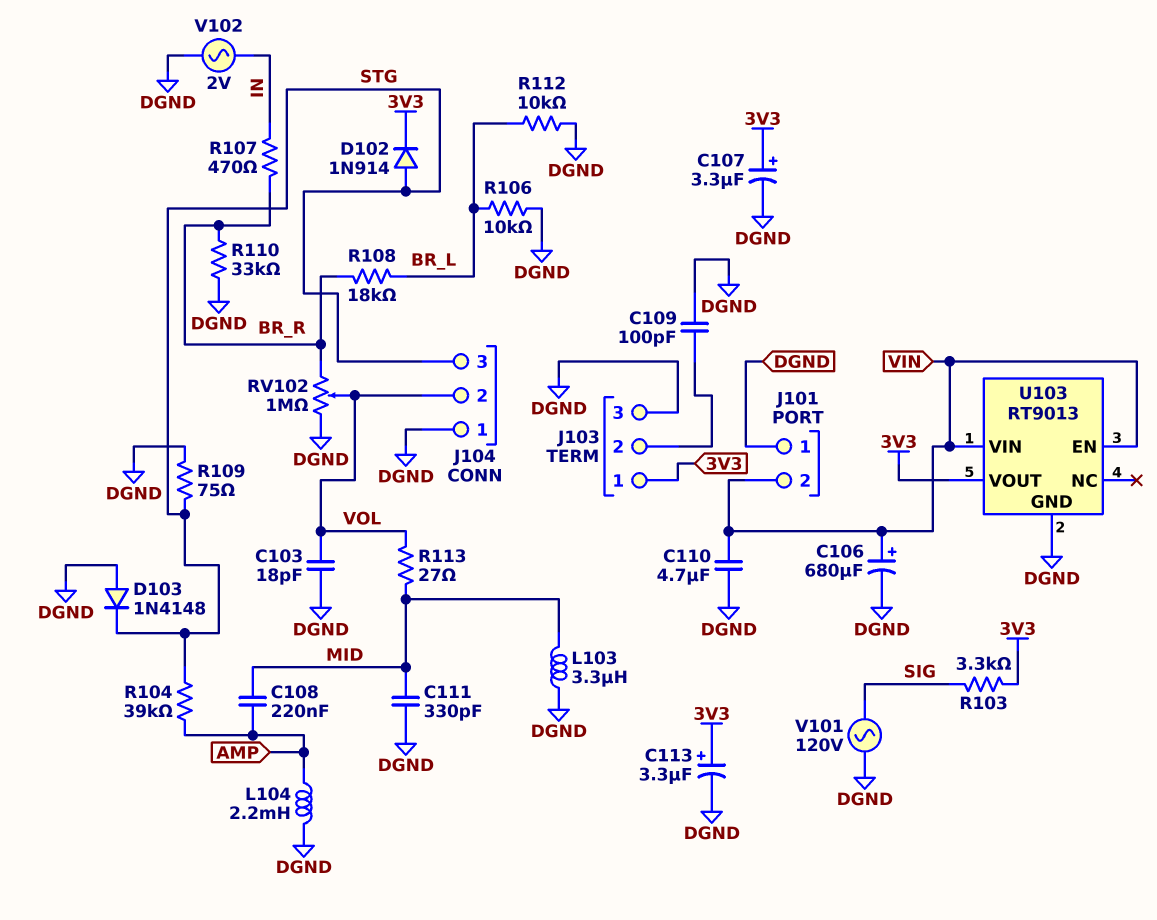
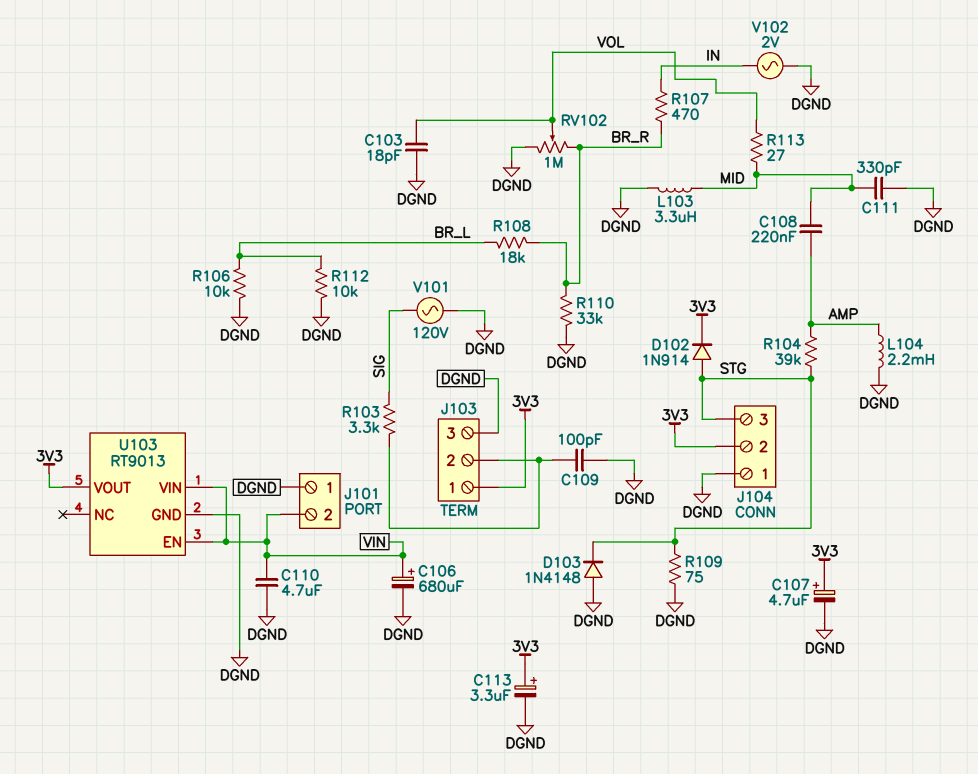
C107: 3.3uF (plus 3V3, minus DGND) -> 4.7uF (plus 3V3, minus DGND)
J104 pin 2: VOL -> 3V3
R103: 3.3k (3V3, SIG) -> 3.3k (J103/2, SIG)

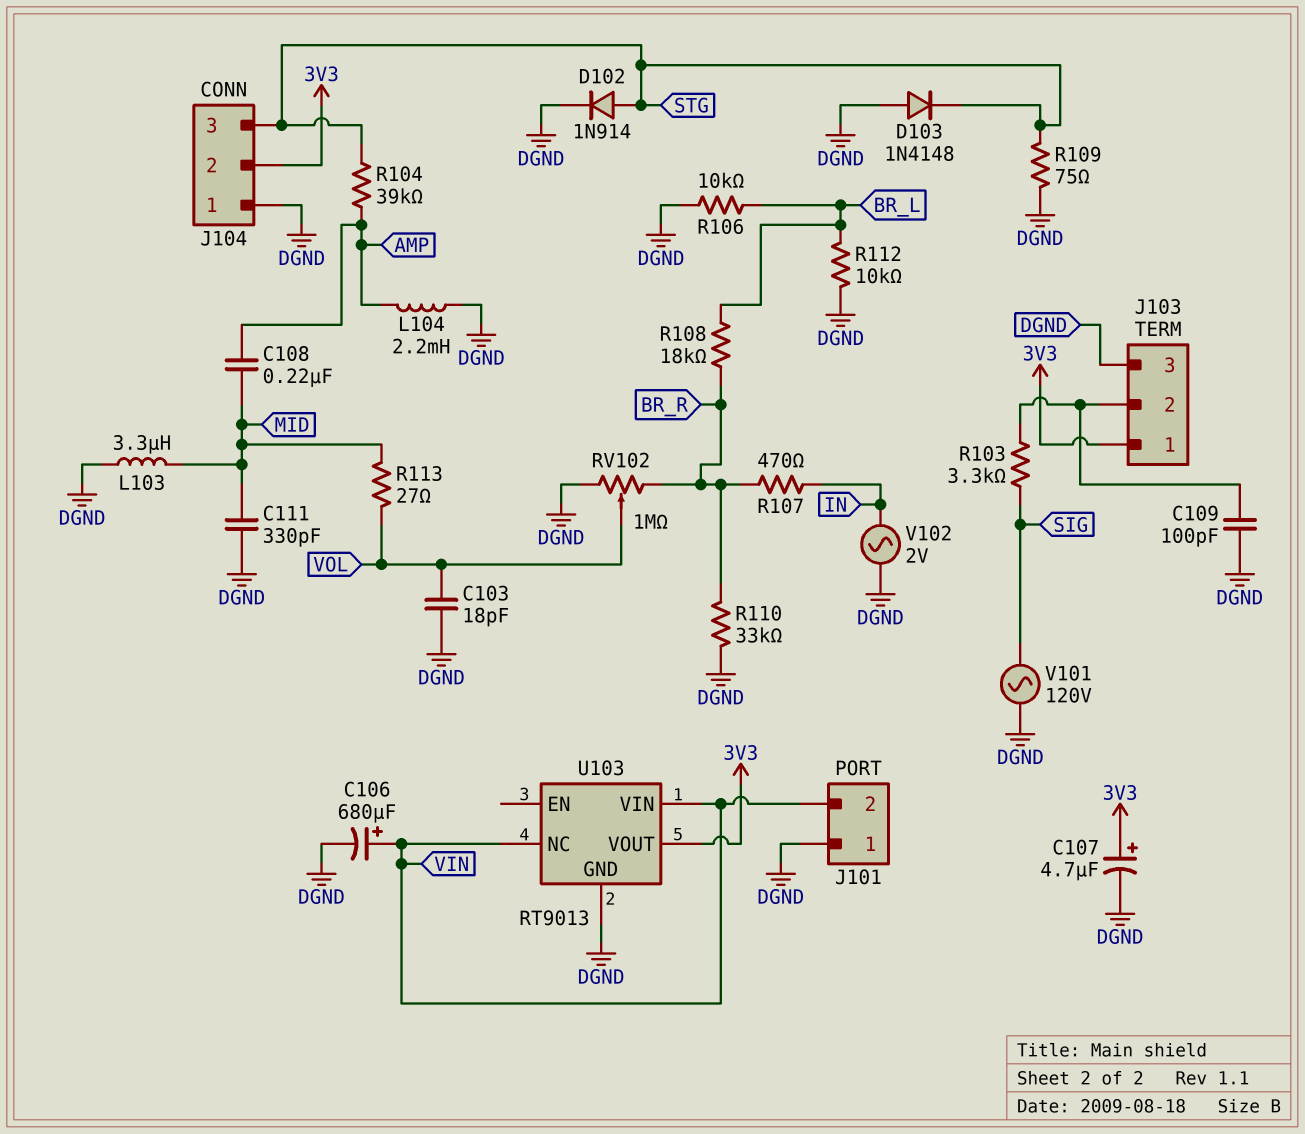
C110: 4.7uF (DGND, VIN) -> none
C113: 3.3uF (plus 3V3, minus DGND) -> none
D102: diode 1N914 (A STG, K 3V3) -> diode 1N914 (A STG, K DGND)
U103 pin EN: VIN -> none
U103 pin NC: none -> VIN

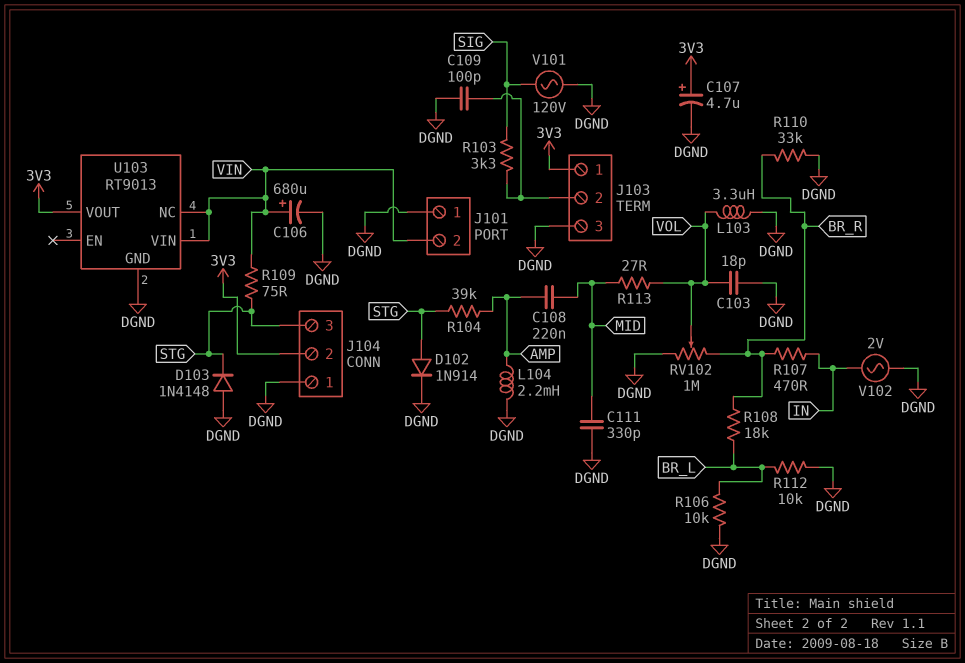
L103: 3.3uH (DGND, MID) -> 3.3uH (DGND, VOL)
R109: 75 (DGND, STG) -> 75 (STG, VIN)

